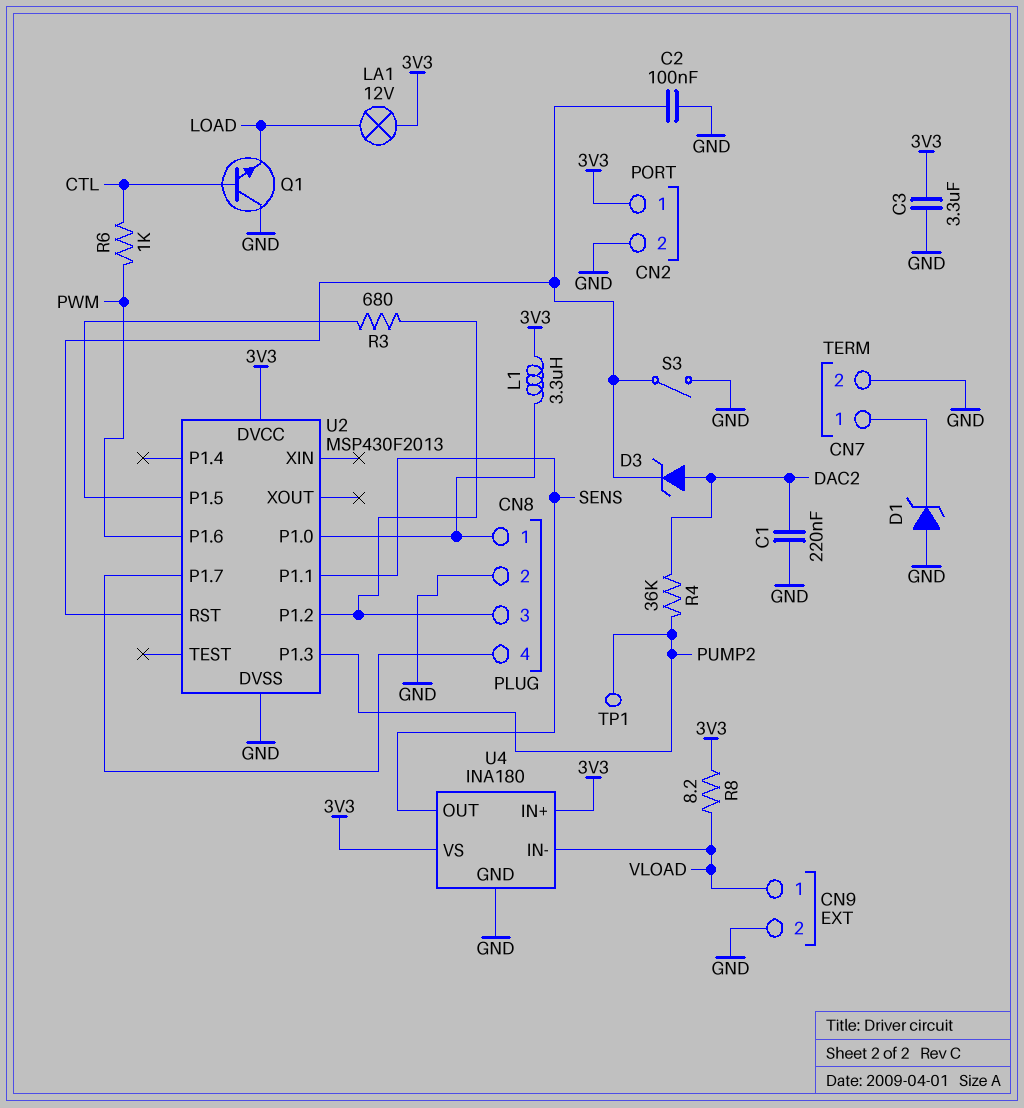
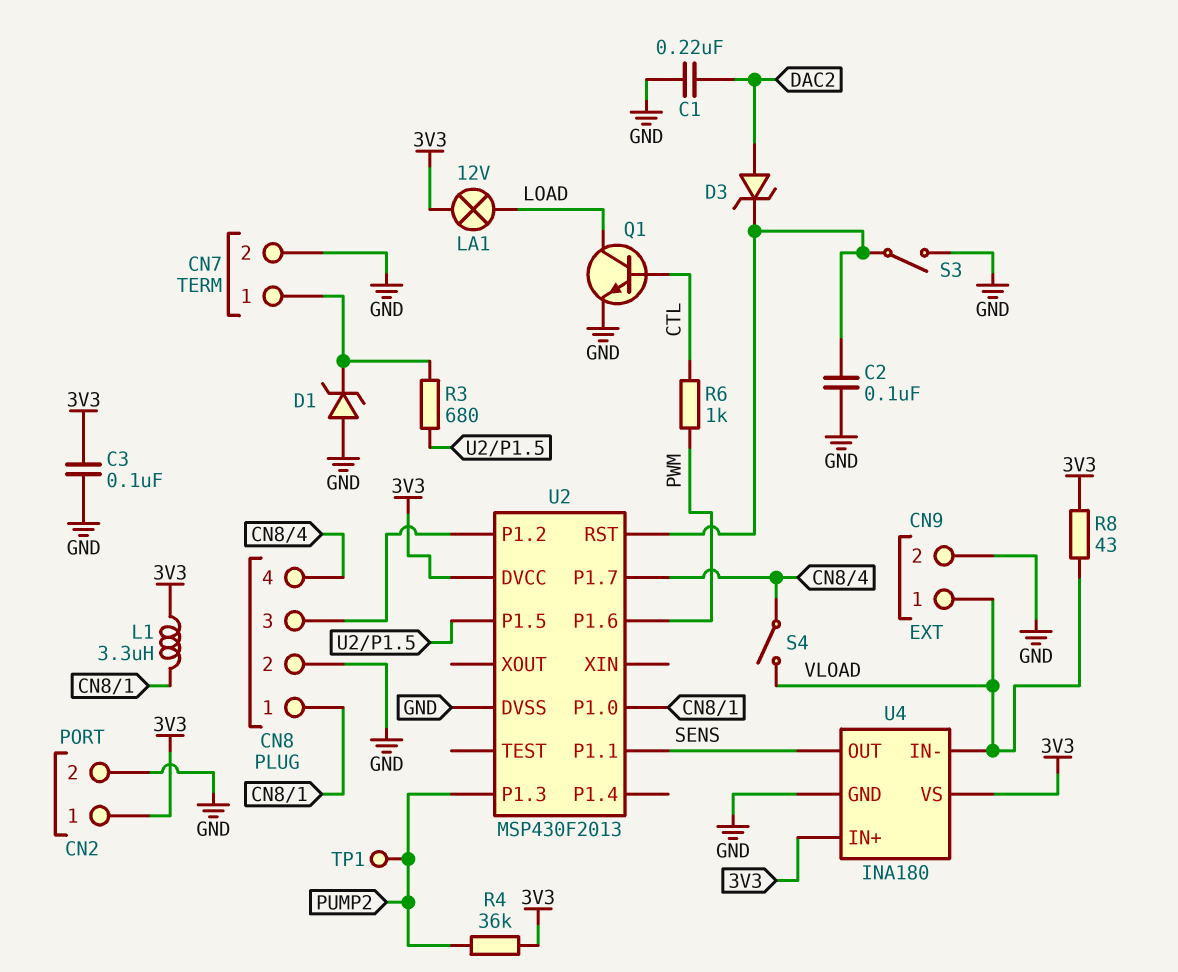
C3: 3.3uF (3V3, GND) -> 100nF (3V3, GND)
Q1: NPN (B CTL, C GND, E LOAD) -> NPN (B CTL, C LOAD, E GND)
R3: 680 (CN8/3, U2/P1.5) -> 680 (CN7/1, U2/P1.5)
R4: 36k (DAC2, PUMP2) -> 36k (3V3, PUMP2)
R8: 8.2 (3V3, VLOAD) -> 43 (3V3, VLOAD)
S4: none -> switch (CN8/4, VLOAD)

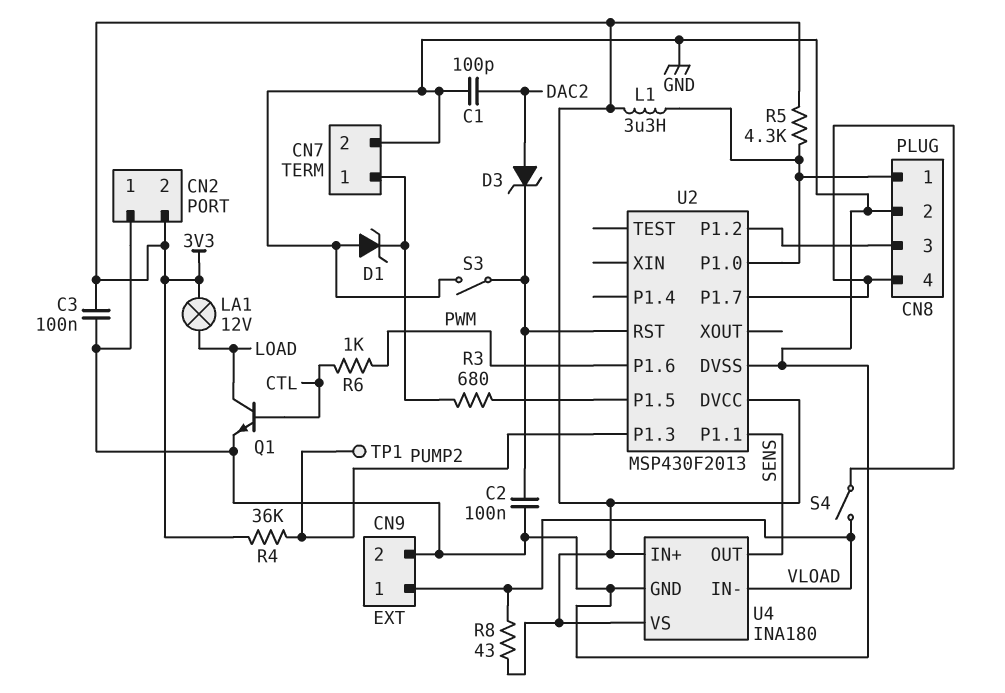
C1: 220nF (DAC2, GND) -> 100pF (DAC2, GND)
CN2 pin 1: 3V3 -> GND
CN2 pin 2: GND -> 3V3
R5: none -> 4.3k (3V3, CN8/1)

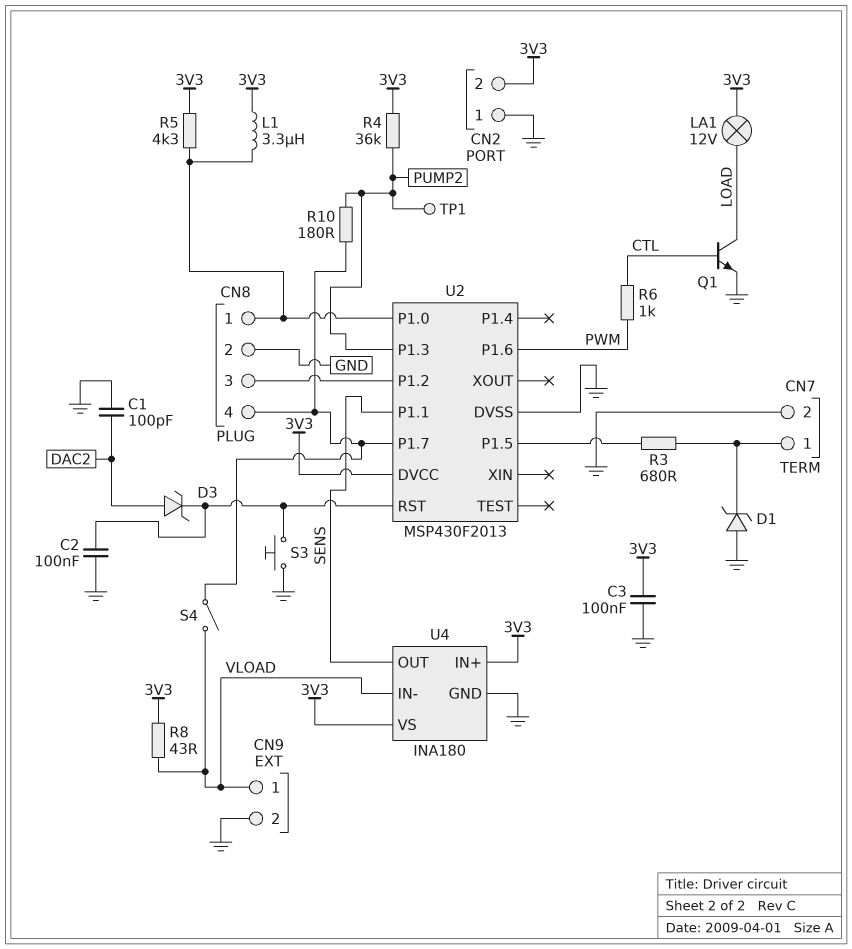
R10: none -> 180 (CN8/4, PUMP2)
S3: switch (GND, U2/RST) -> button (GND, U2/RST)

